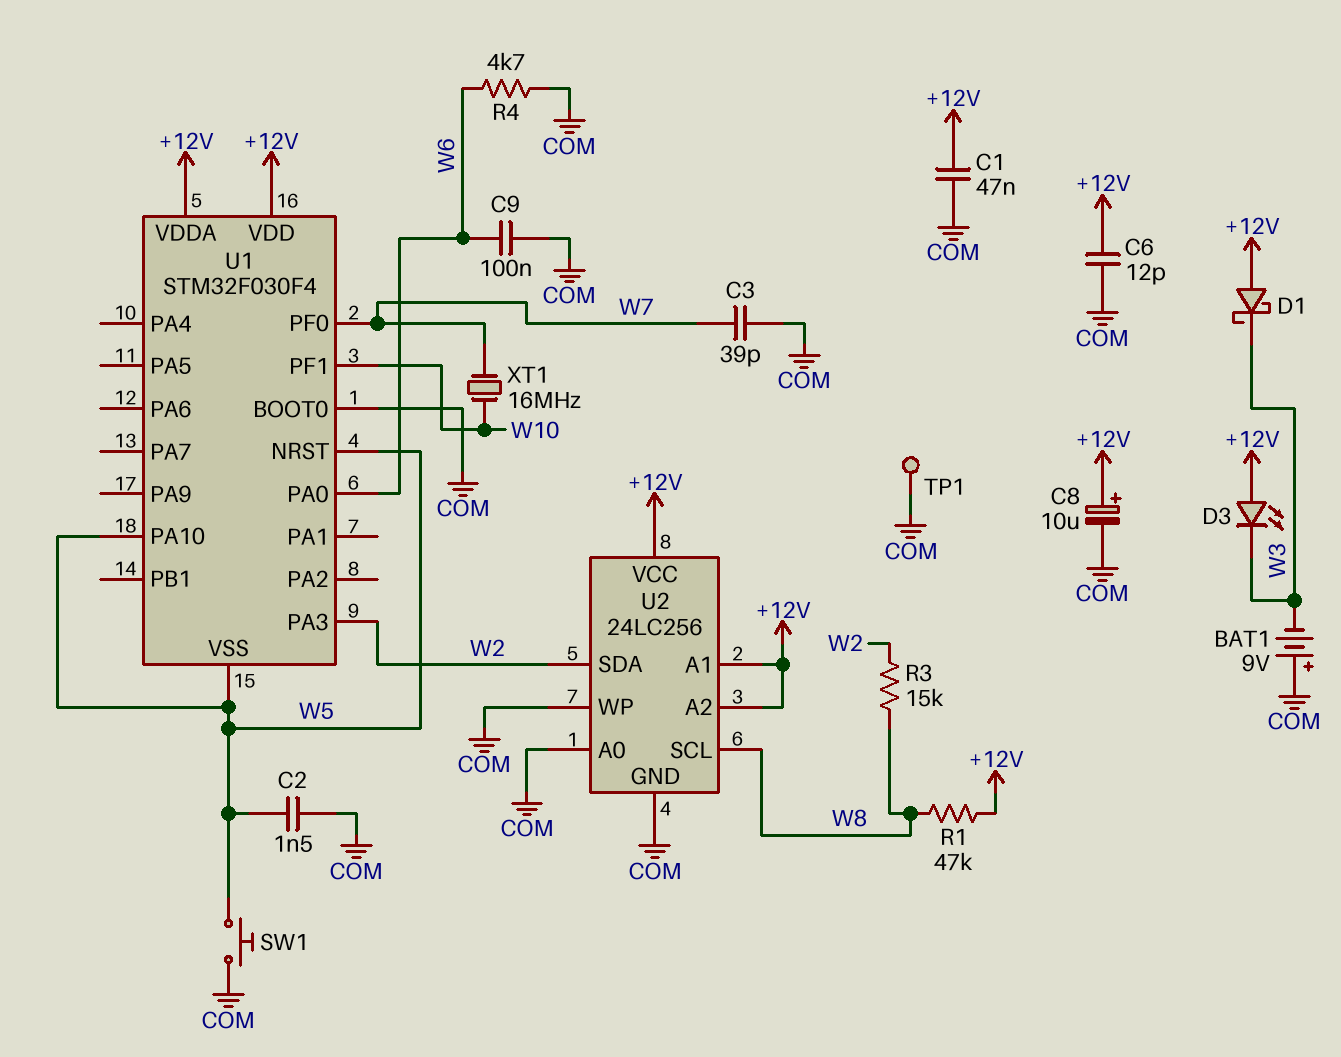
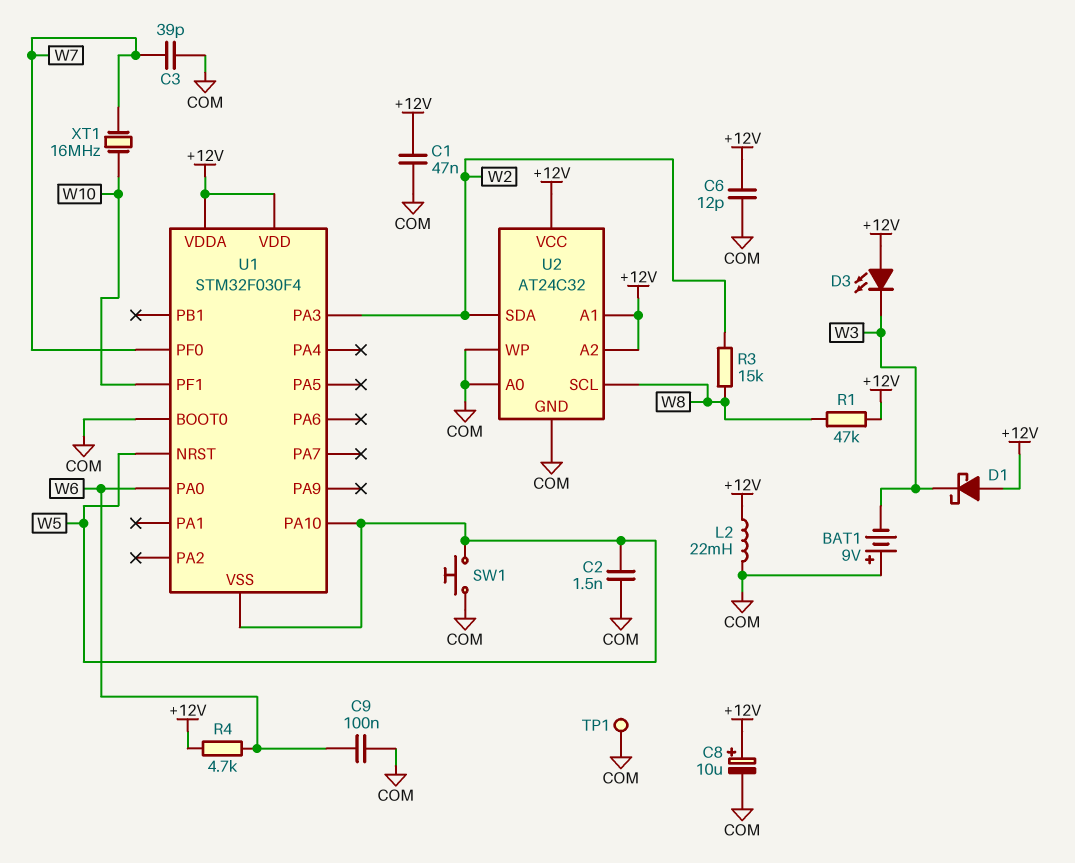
L2: none -> 22mH (+12V, COM)
R4: 4.7k (COM, W6) -> 4.7k (+12V, W6)
U2: 24LC256 -> AT24C32

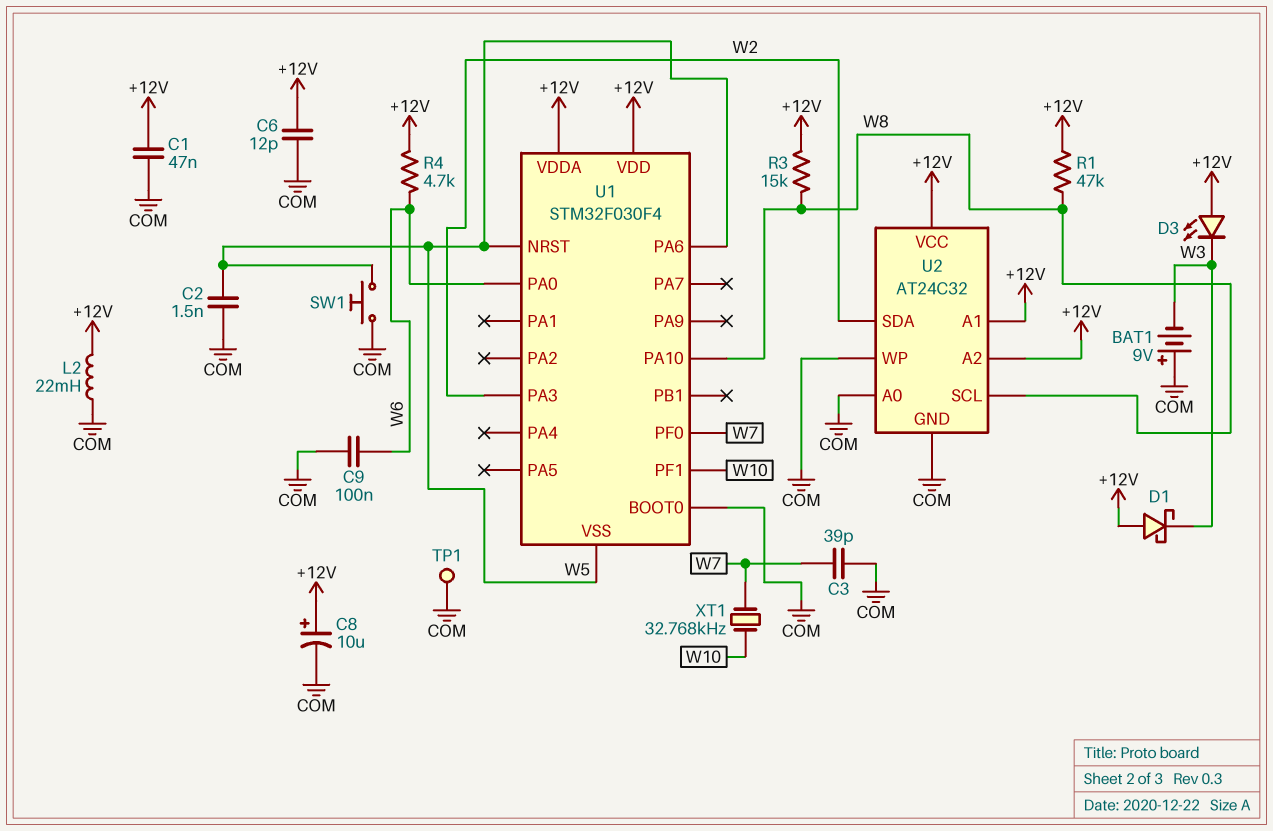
R3: 15k (W2, W8) -> 15k (+12V, W8)
U1 pin PA6: none -> W5
U1 pin PA10: W5 -> W8
XT1: 16MHz (W7, W10) -> 32.768kHz (W7, W10)

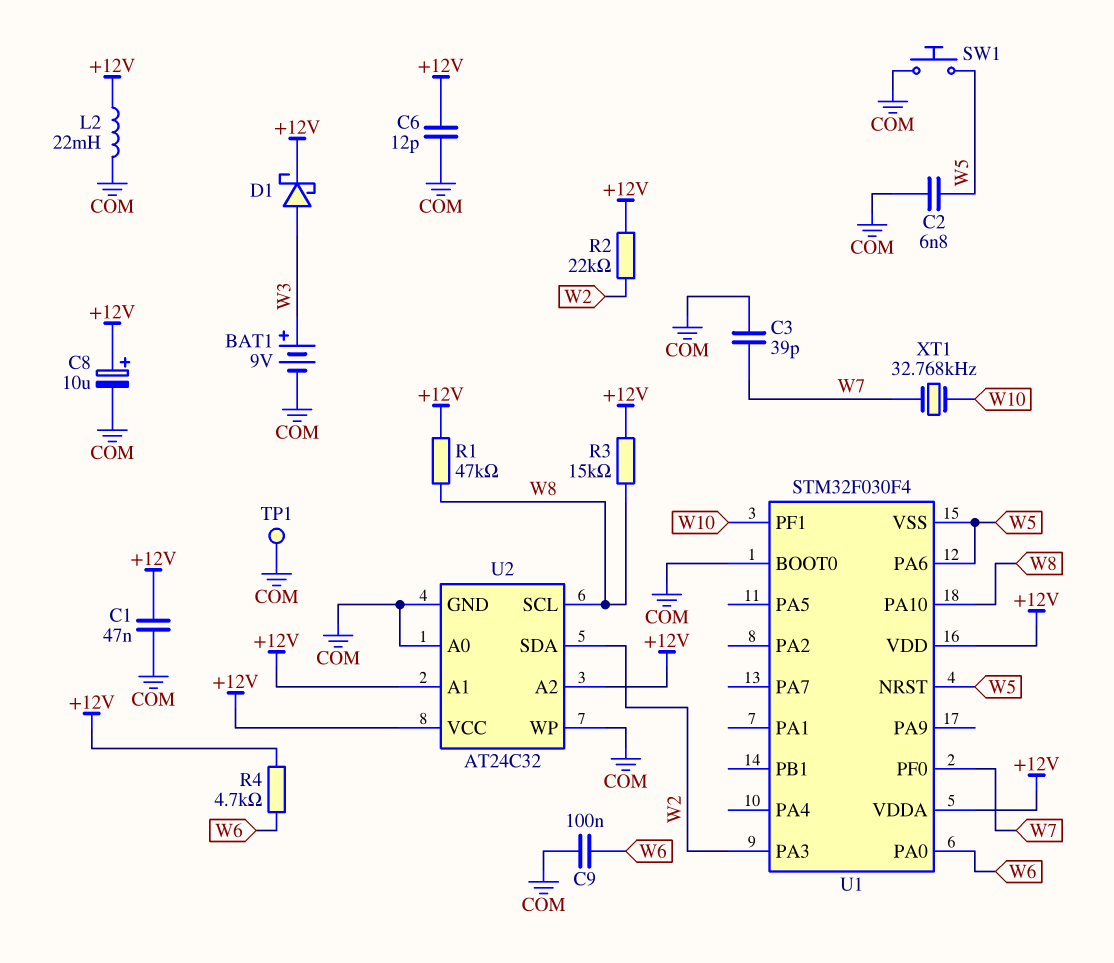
BAT1: 9V (plus COM, minus W3) -> 9V (plus W3, minus COM)
C2: 1.5nF (COM, W5) -> 6.8nF (COM, W5)
D1: schottky (A +12V, K W3) -> schottky (A W3, K +12V)
D3: LED (A +12V, K W3) -> none
R2: none -> 22k (+12V, W2)

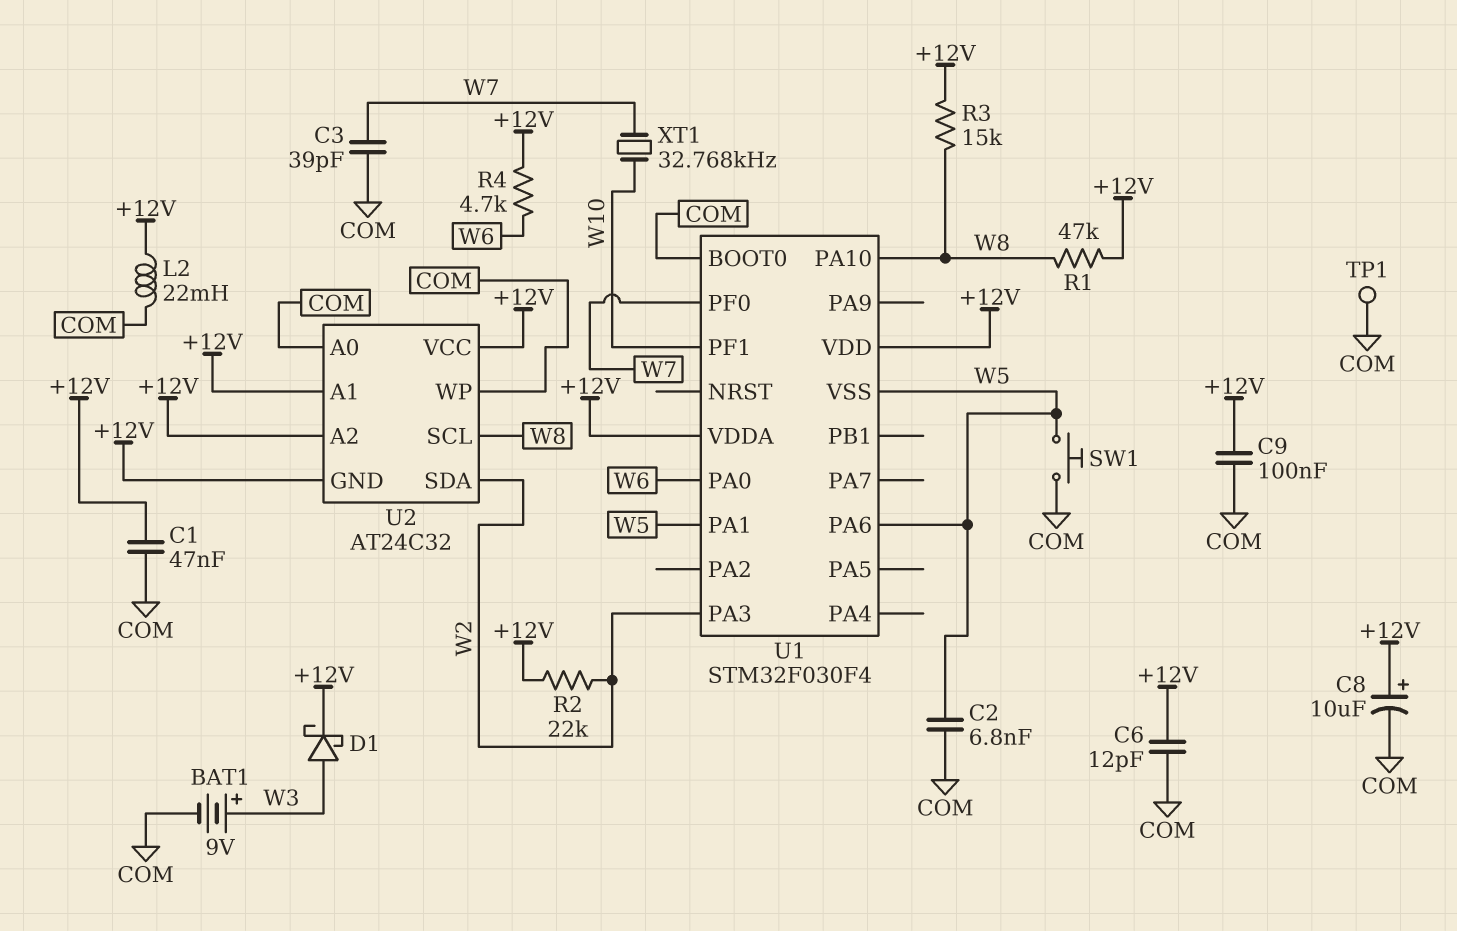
C9: 100nF (COM, W6) -> 100nF (+12V, COM)
U1 pin NRST: W5 -> none
U1 pin PA1: none -> W5
U2 pin GND: COM -> +12V

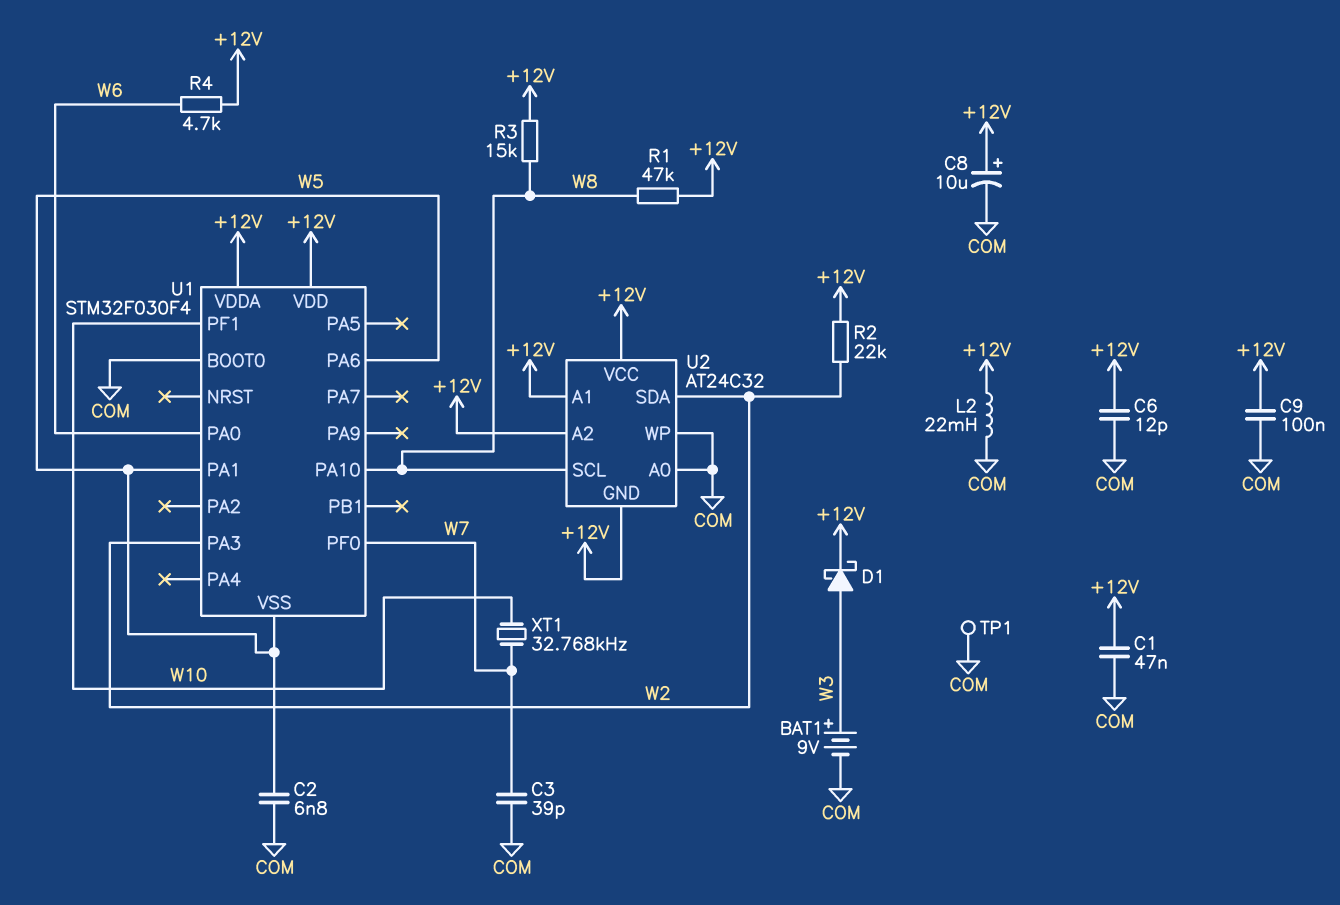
SW1: button (COM, W5) -> none

